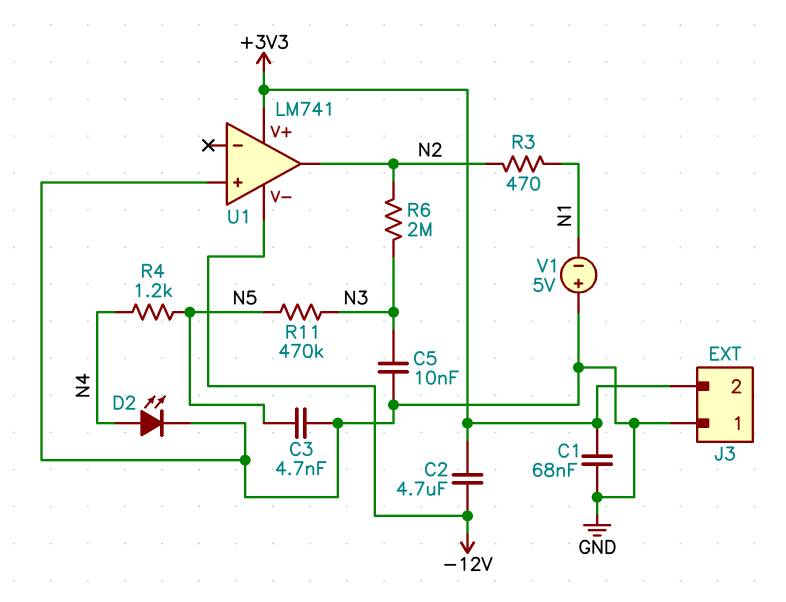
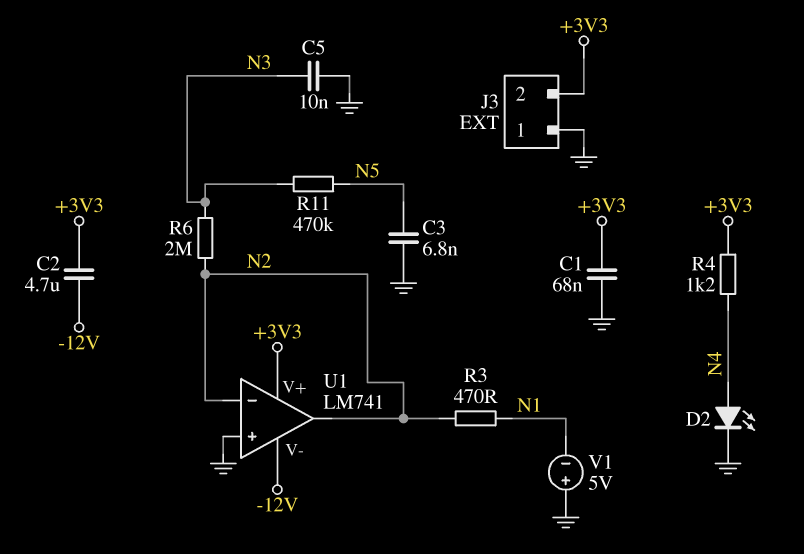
C3: 4.7nF (GND, N5) -> 6.8nF (GND, N5)
R4: 1.2k (N4, N5) -> 1.2k (+3V3, N4)
U1 pin in-: none -> N2

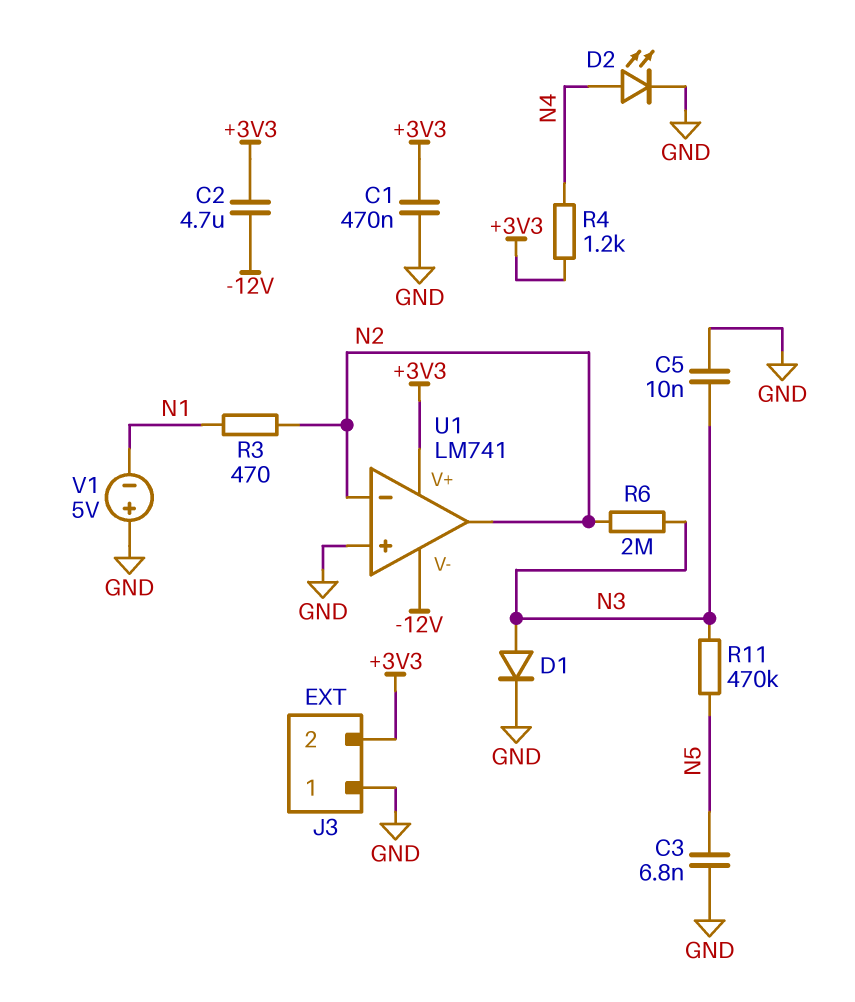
C1: 68nF (+3V3, GND) -> 470nF (+3V3, GND)
D1: none -> diode (A N3, K GND)

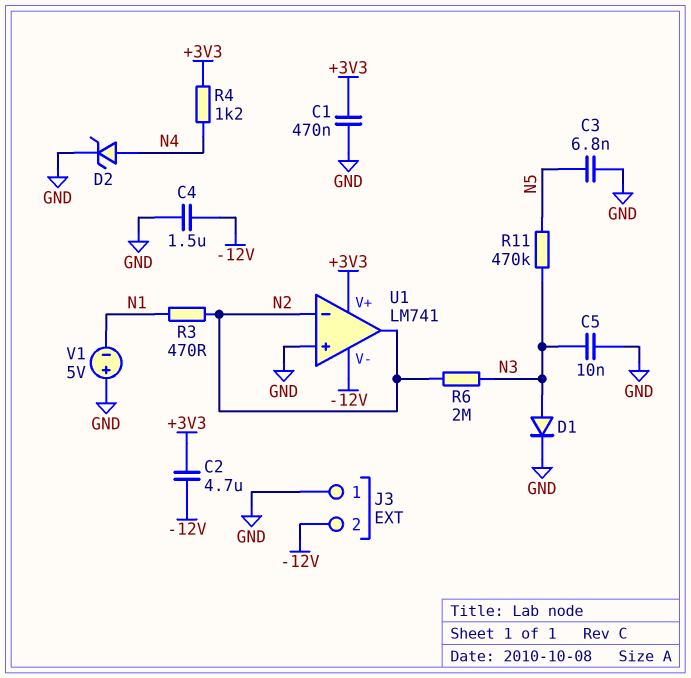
C4: none -> 1.5uF (-12V, GND)
D2: LED (A N4, K GND) -> zener (A N4, K GND)
J3 pin 2: +3V3 -> -12V

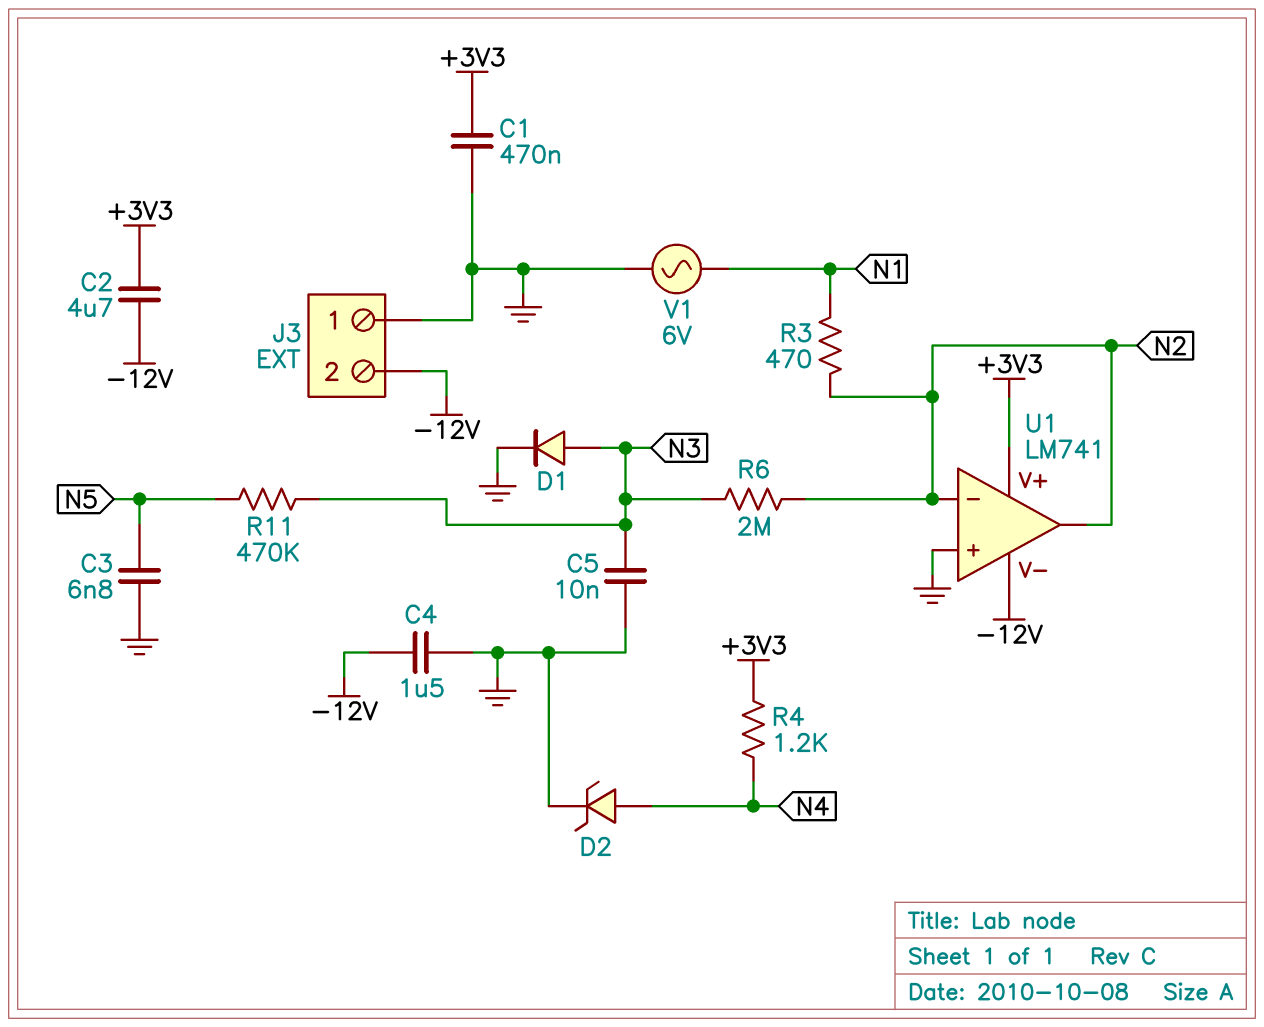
V1: 5V (plus GND, minus N1) -> AC 6V (GND, N1)

